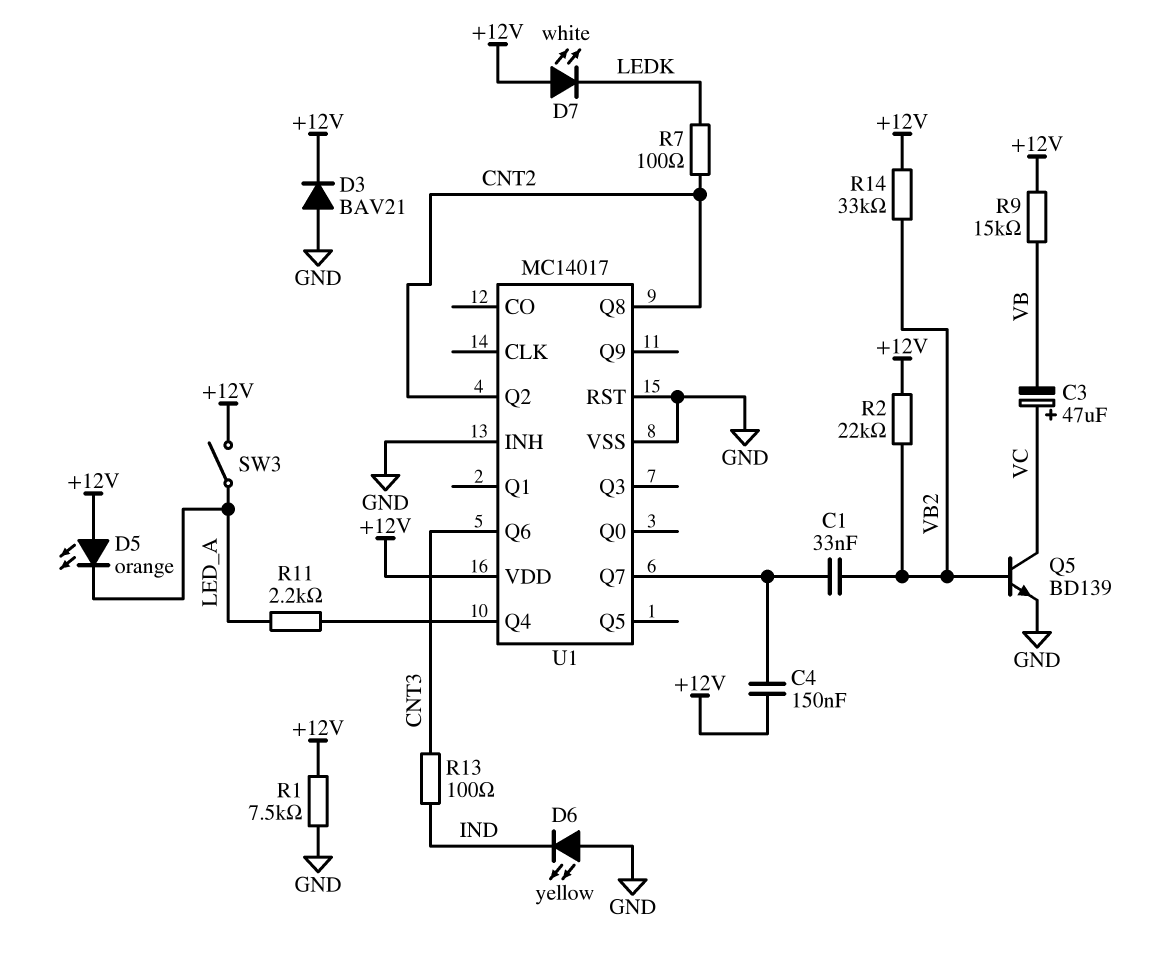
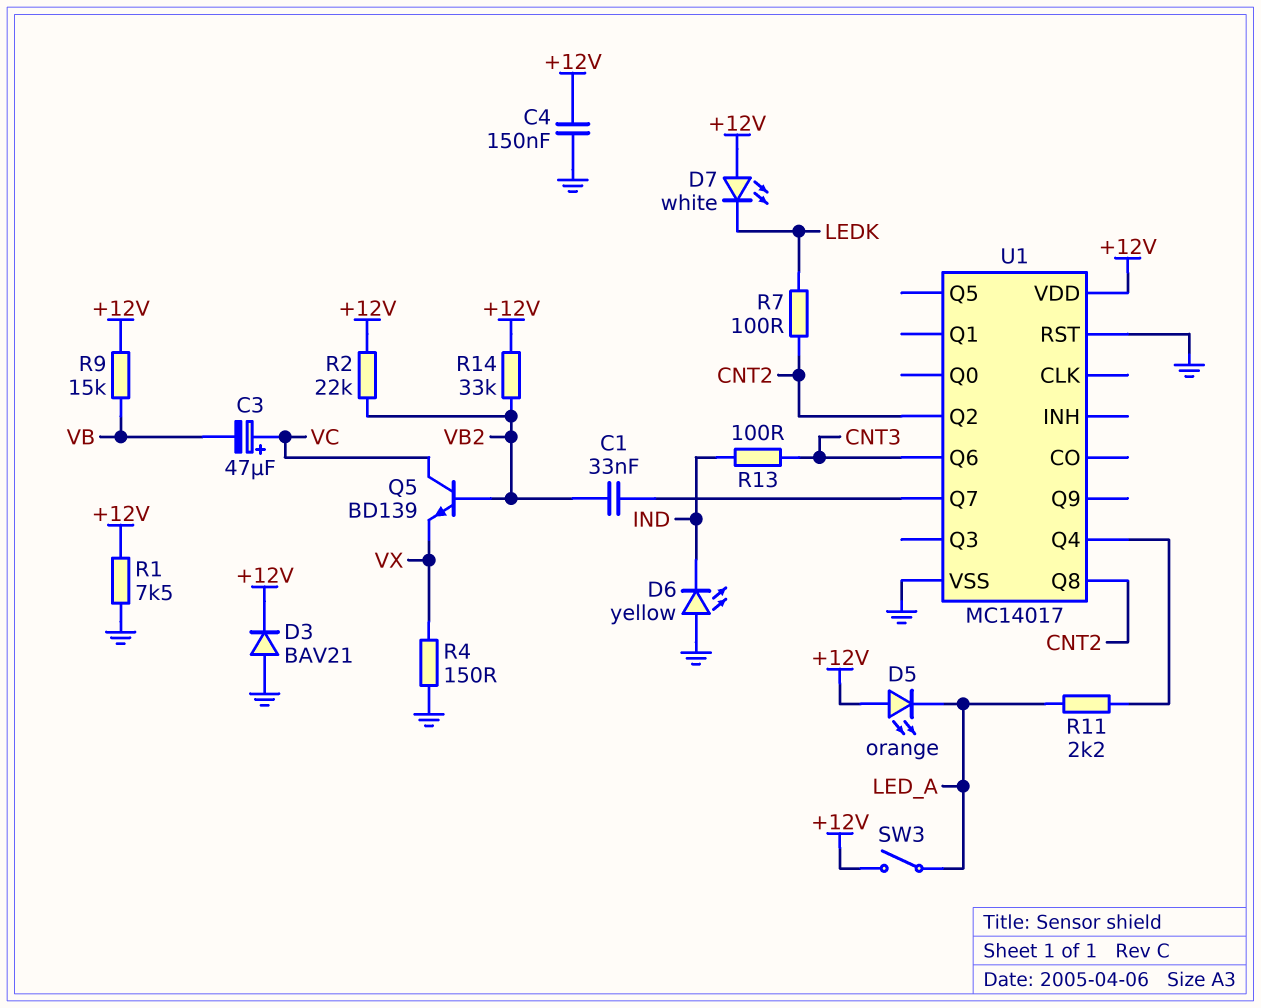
C4: 150nF (+12V, U1/Q7) -> 150nF (+12V, GND)
Q5: NPN BD139 (B VB2, C VC, E GND) -> NPN BD139 (B VB2, C VC, E VX)
R4: none -> 150 (GND, VX)
U1 pin INH: GND -> none

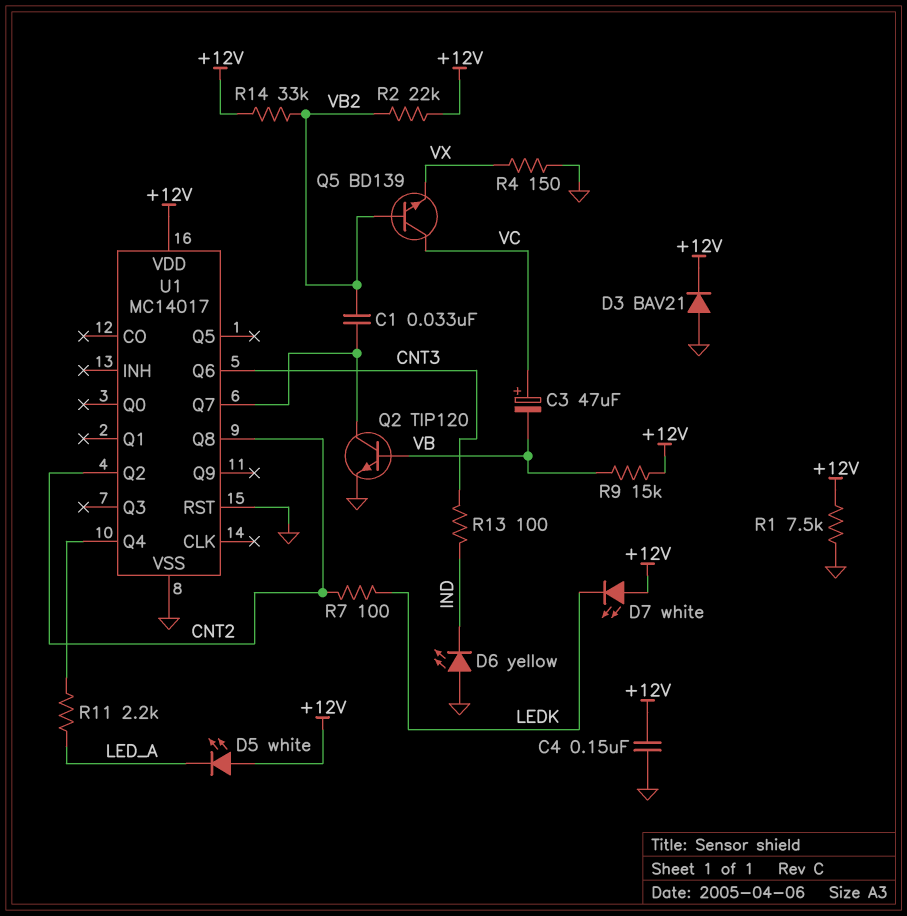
D5: LED orange (A +12V, K LED_A) -> LED white (A +12V, K LED_A)
Q2: none -> NPN TIP120 (B VB, C U1/Q7, E GND)
SW3: switch (+12V, LED_A) -> none

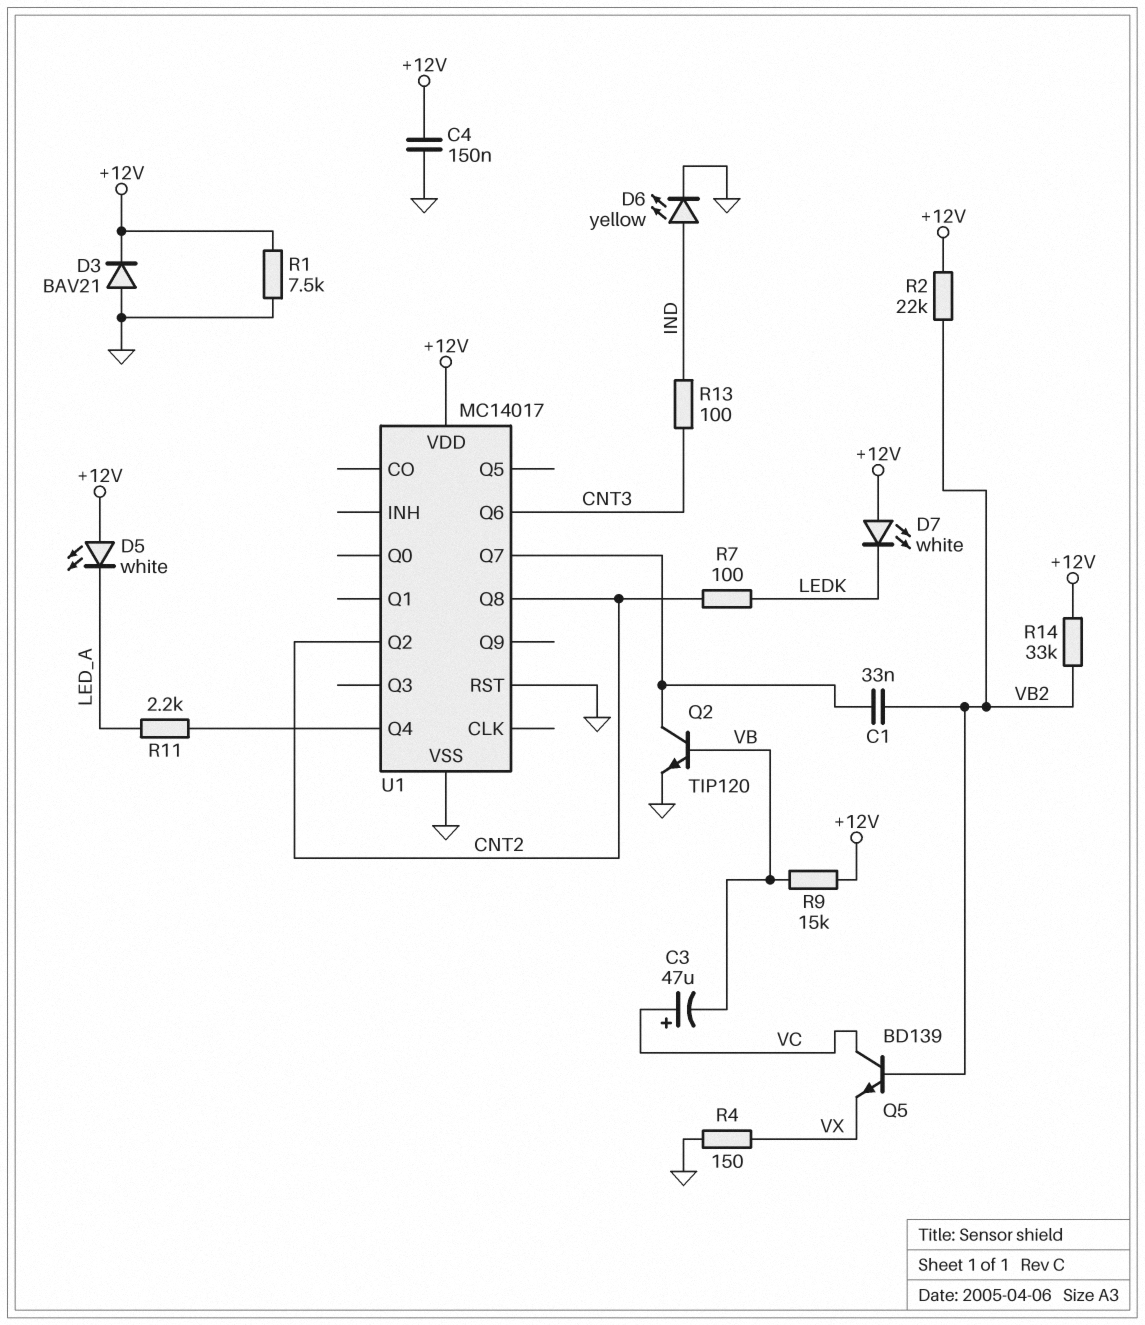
D6: LED yellow (A GND, K IND) -> LED yellow (A IND, K GND)

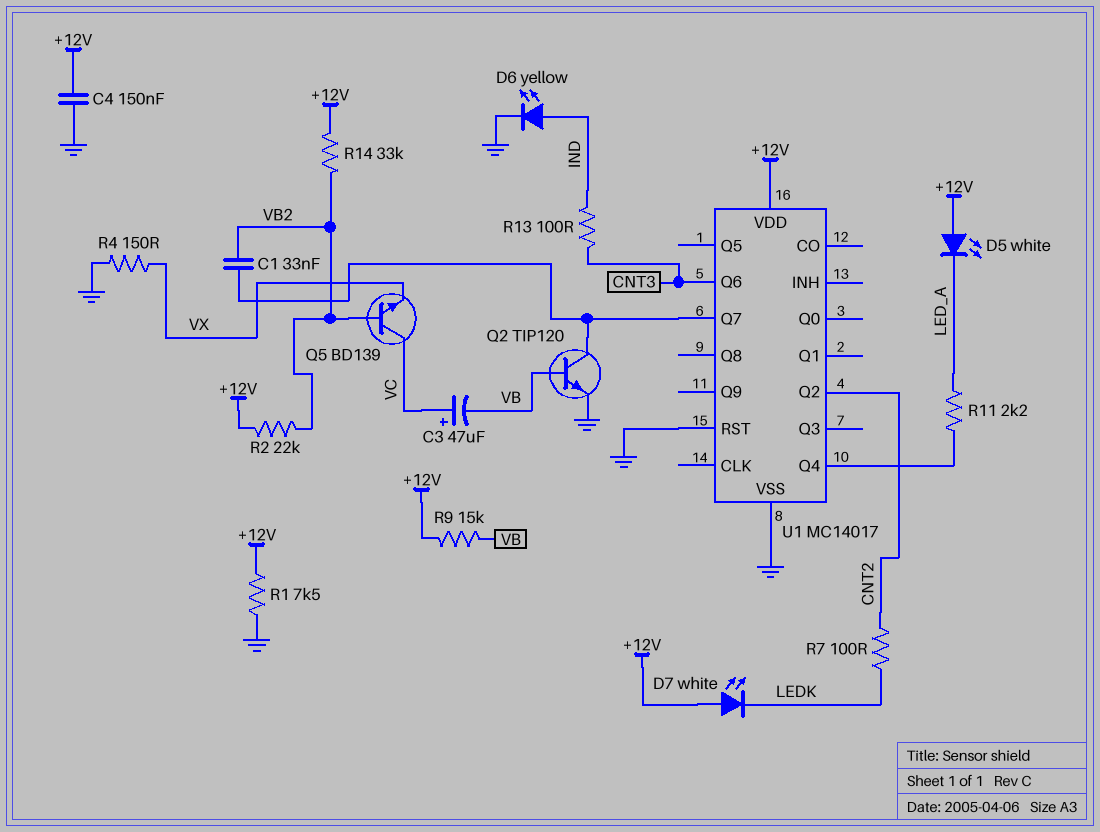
D3: diode BAV21 (A GND, K +12V) -> none
U1 pin Q8: CNT2 -> none

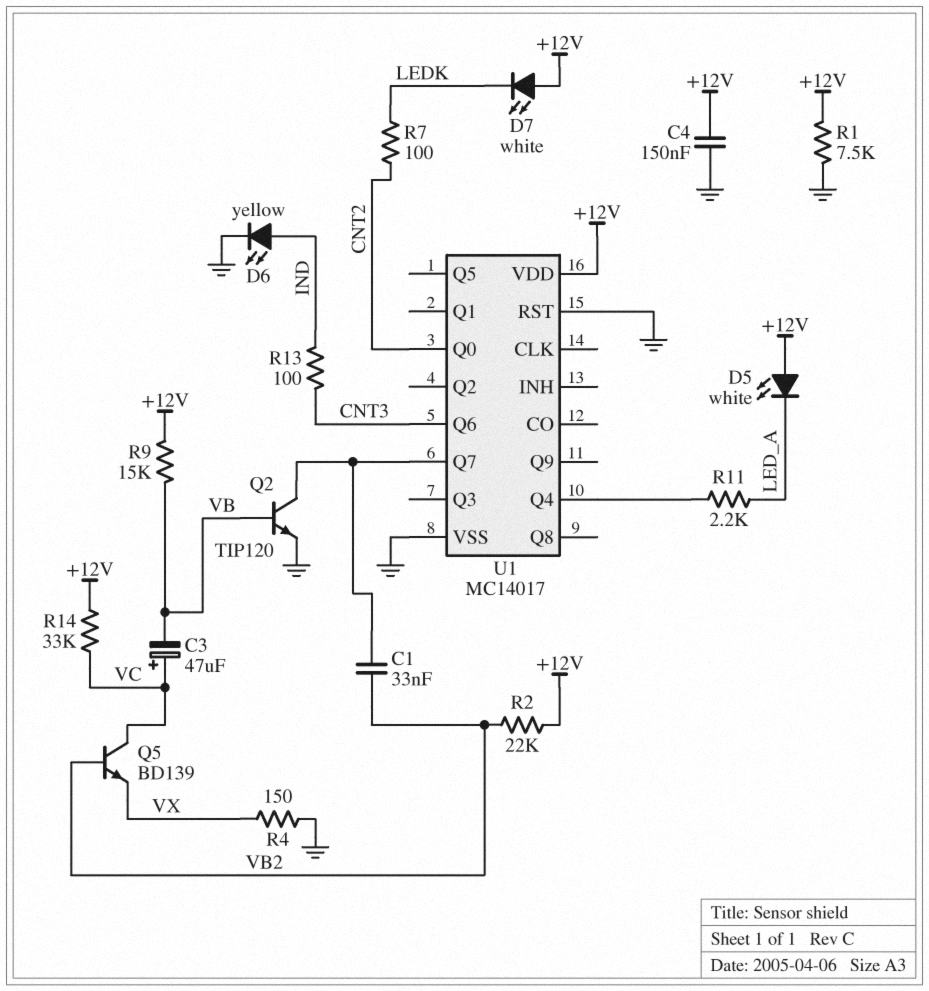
R14: 33k (+12V, VB2) -> 33k (+12V, VC)
U1 pin Q0: none -> CNT2
U1 pin Q2: CNT2 -> none

